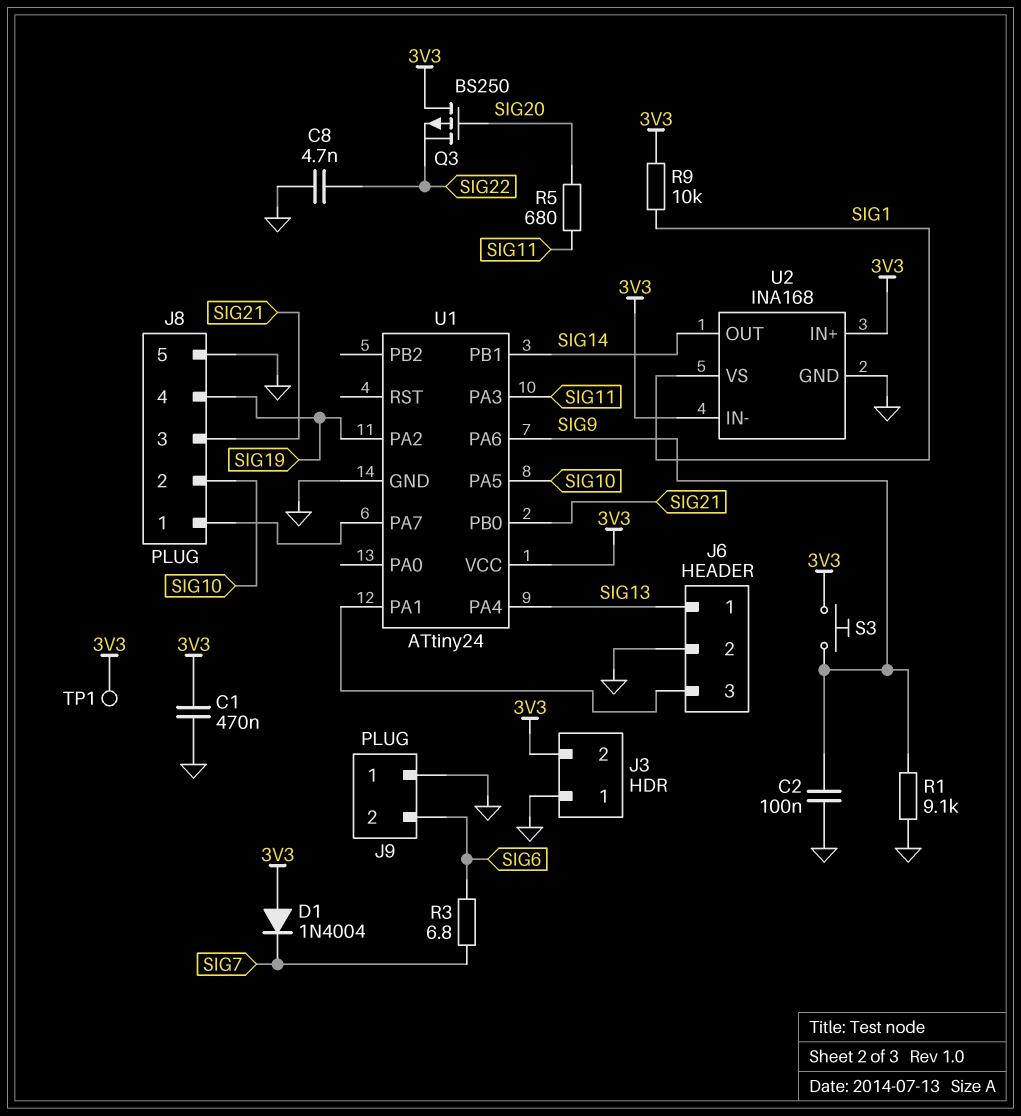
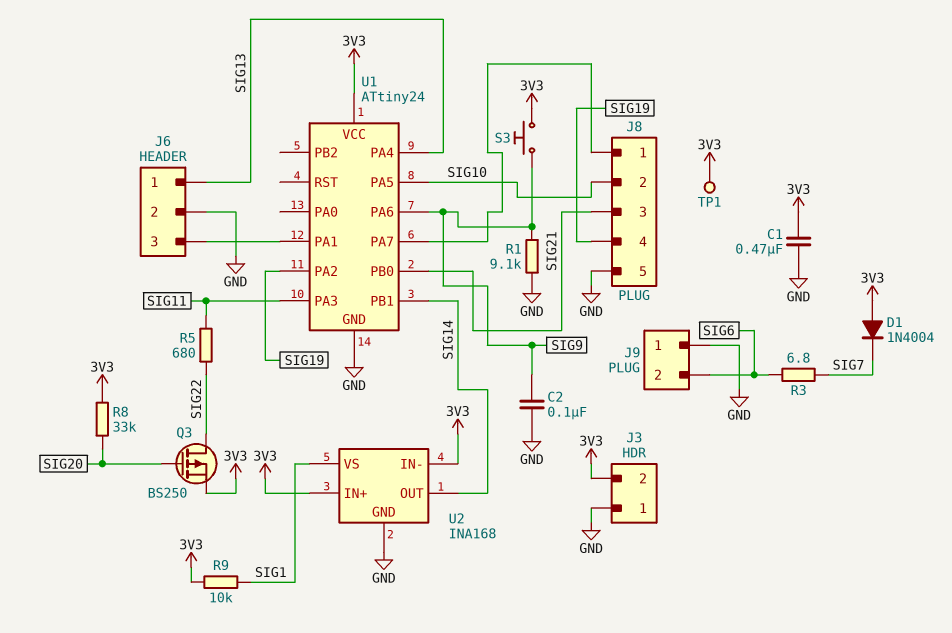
C8: 4.7nF (GND, SIG22) -> none
Q3: PMOS BS250 (G SIG20, D 3V3, S SIG22) -> PMOS BS250 (G SIG20, D SIG22, S 3V3)
R5: 680 (SIG11, SIG20) -> 680 (SIG11, SIG22)
R8: none -> 33k (3V3, SIG20)

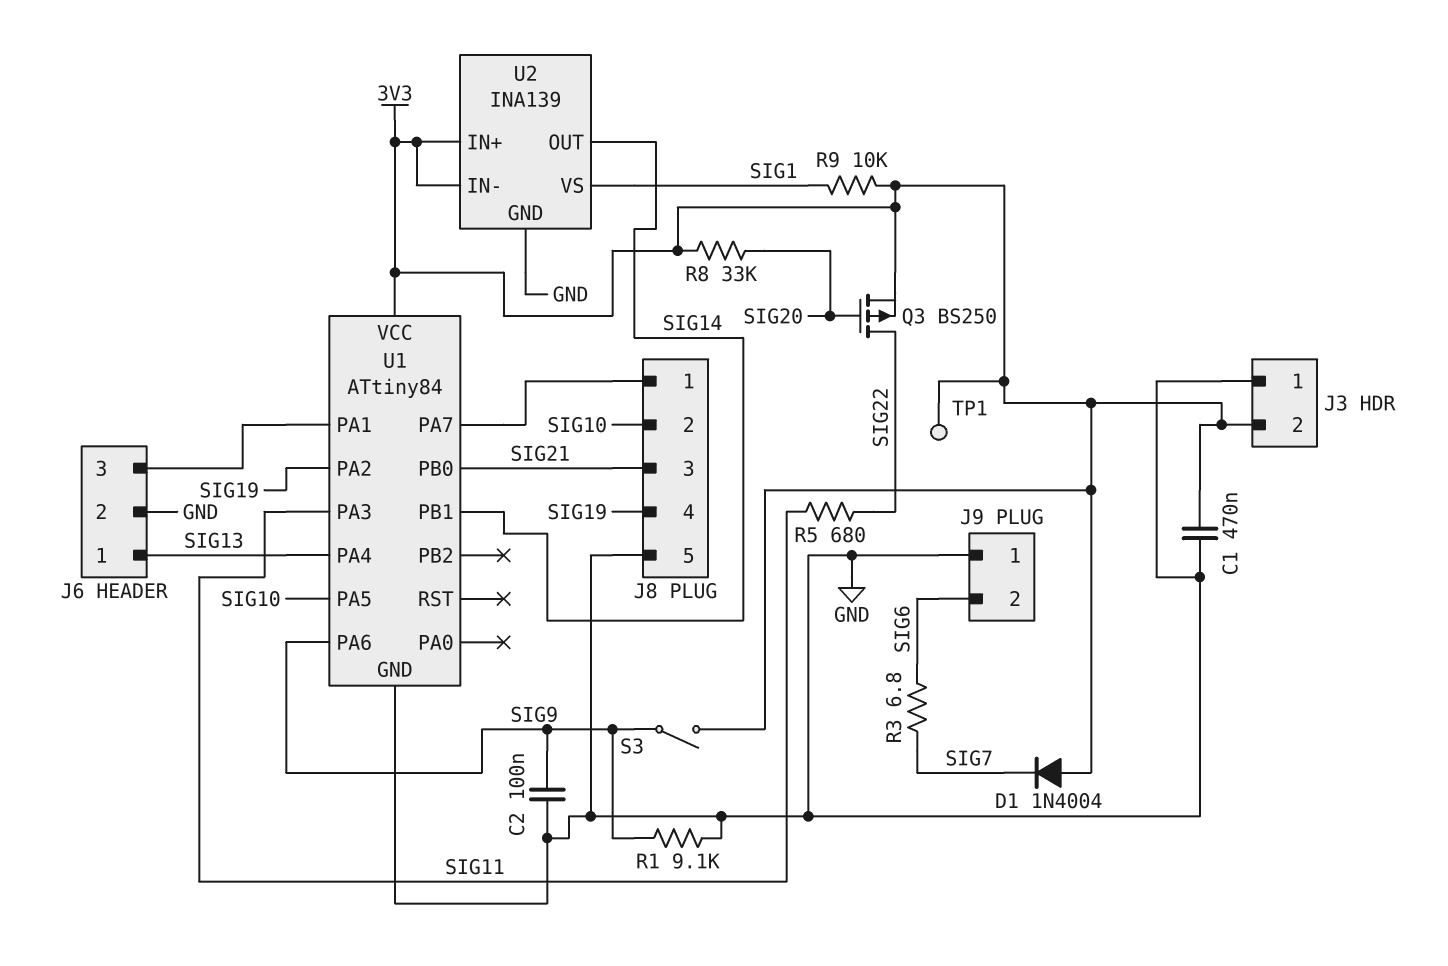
S3: button (3V3, SIG9) -> switch (3V3, SIG9)
U1: ATtiny24 -> ATtiny84
U2: INA168 -> INA139

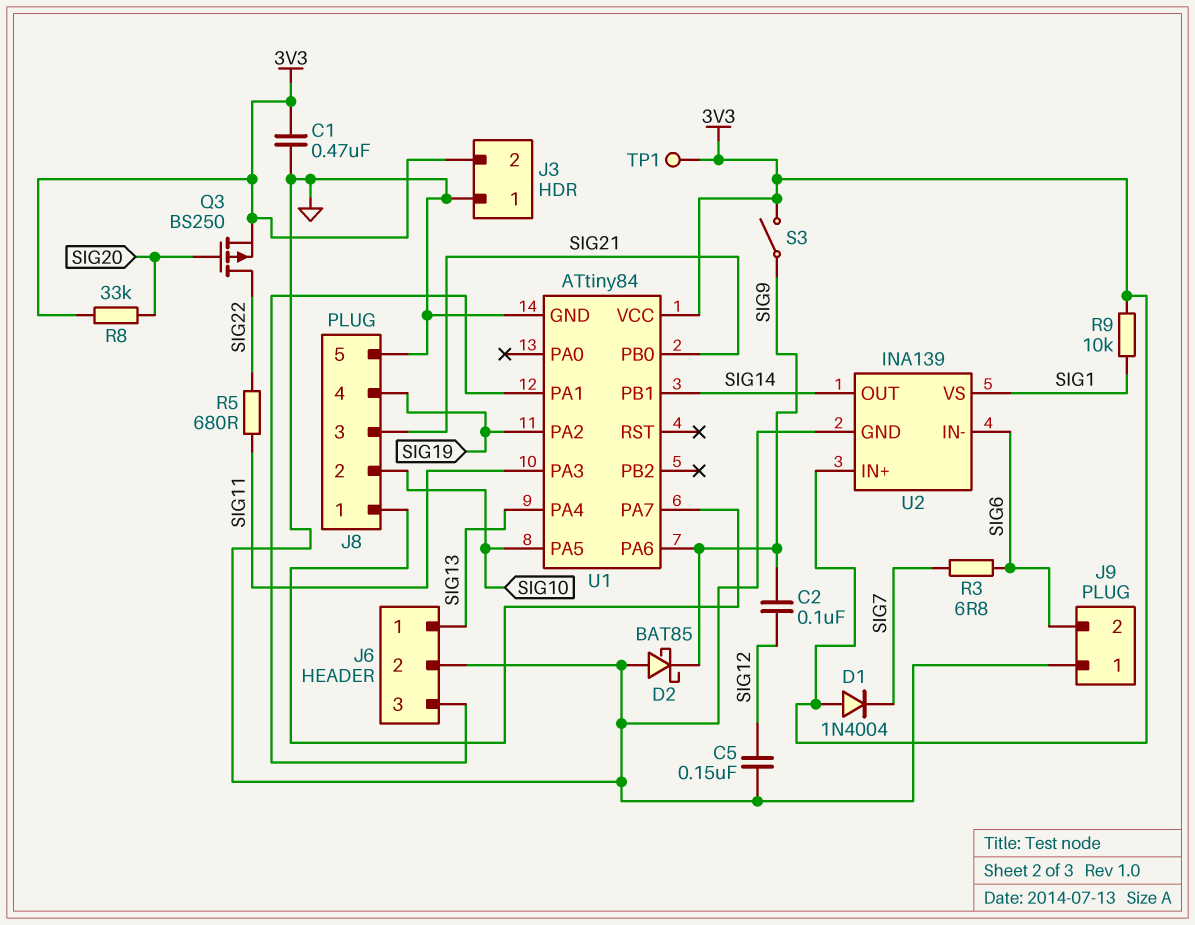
C2: 100nF (GND, SIG9) -> 100nF (SIG9, SIG12)
C5: none -> 150nF (GND, SIG12)
D2: none -> schottky BAT85 (A GND, K SIG9)
R1: 9.1k (GND, SIG9) -> none
U2 pin IN-: 3V3 -> SIG6

